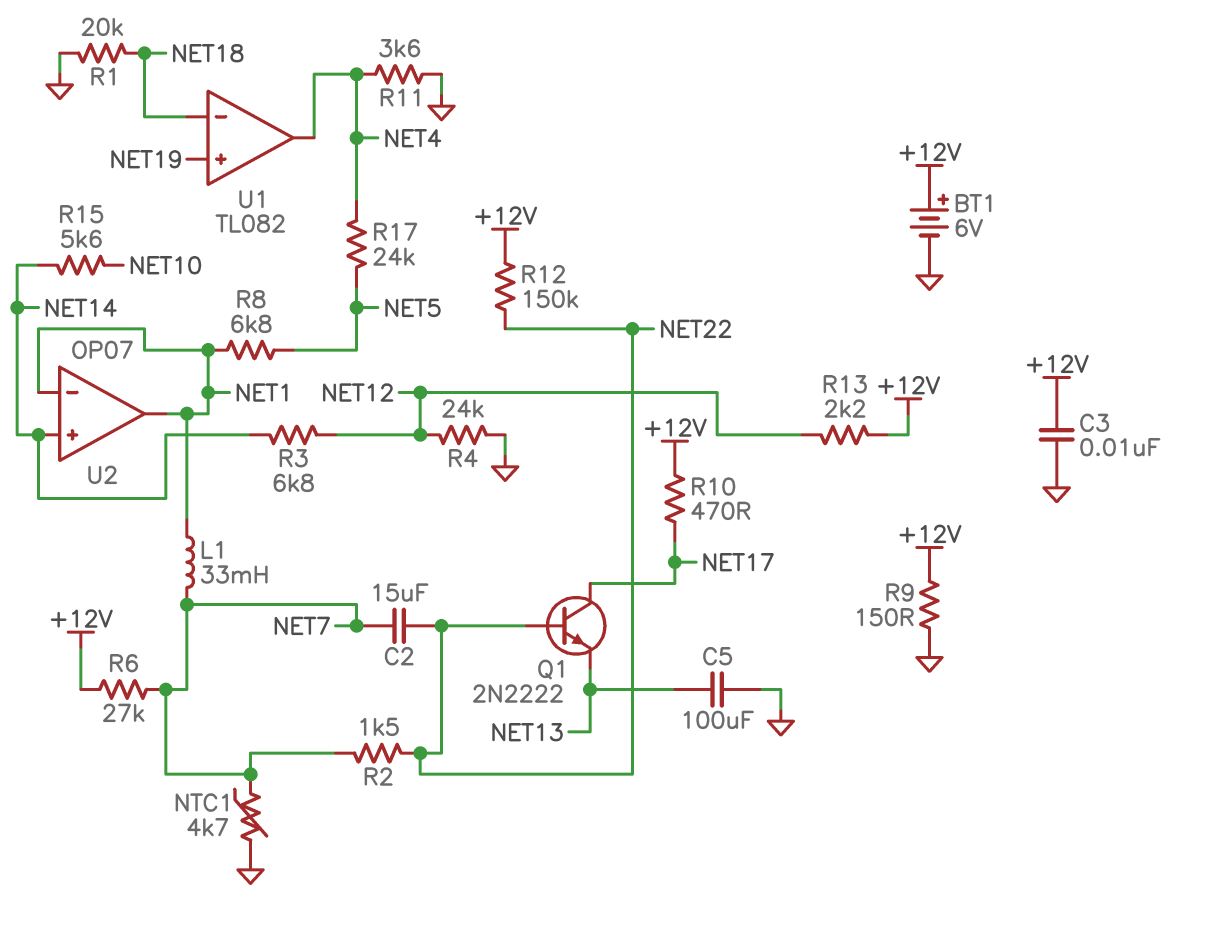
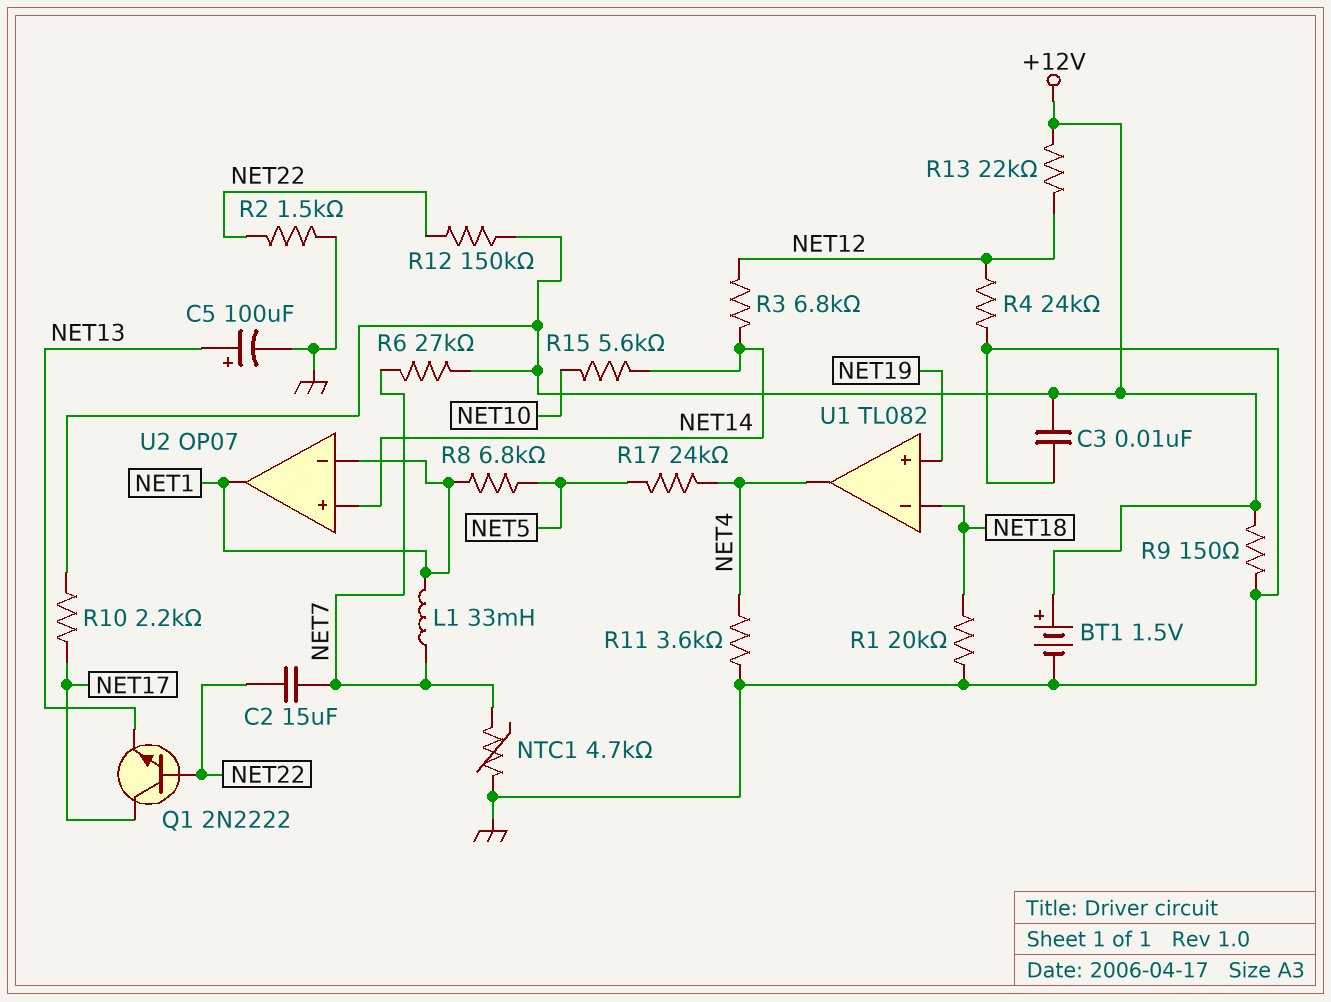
BT1: 6V (plus +12V, minus GND) -> 1.5V (plus +12V, minus GND)
C5: 100uF (GND, NET13) -> 100uF (plus NET13, minus GND)
R2: 1.5k (NET7, NET22) -> 1.5k (GND, NET22)
R10: 470 (+12V, NET17) -> 2.2k (+12V, NET17)
R13: 2.2k (+12V, NET12) -> 22k (+12V, NET12)

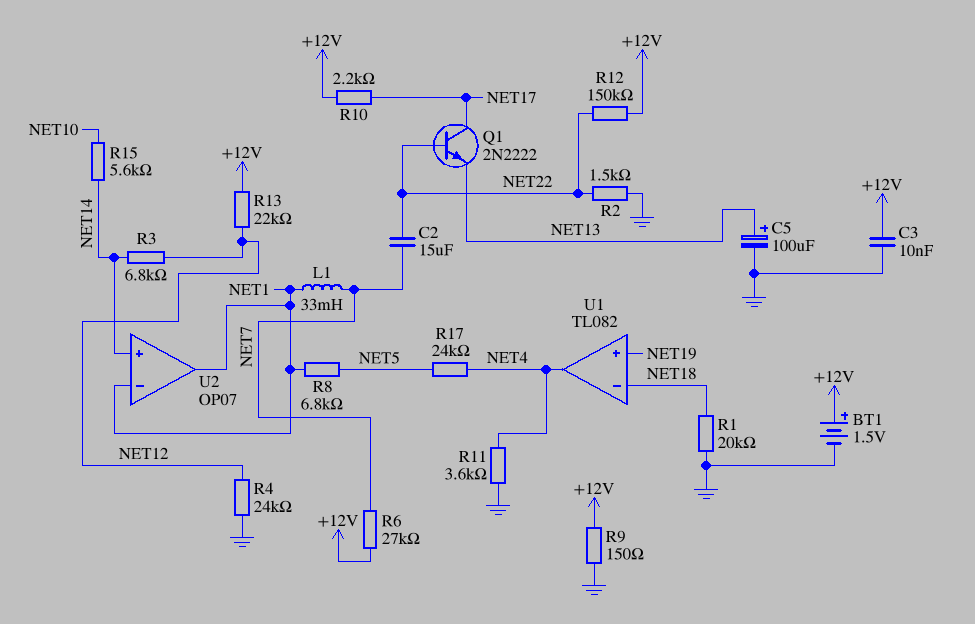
NTC1: 4.7k (GND, NET7) -> none

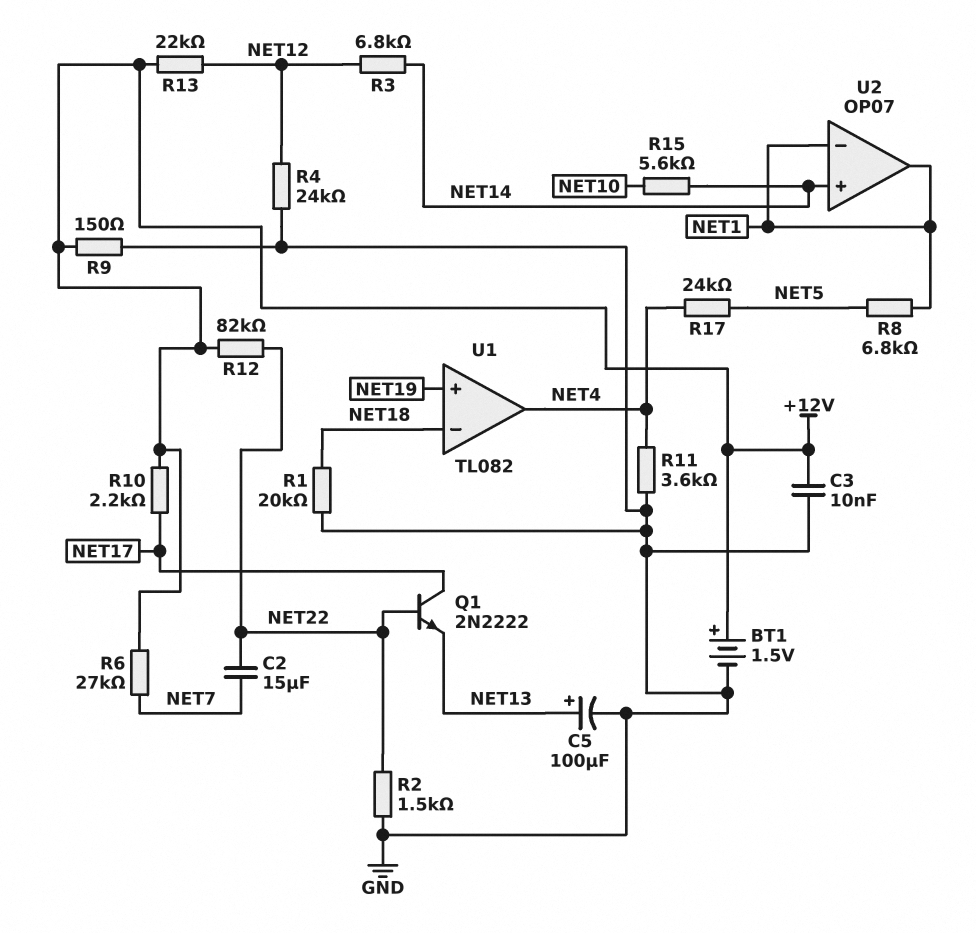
L1: 33mH (NET1, NET7) -> none
R12: 150k (+12V, NET22) -> 82k (+12V, NET22)

